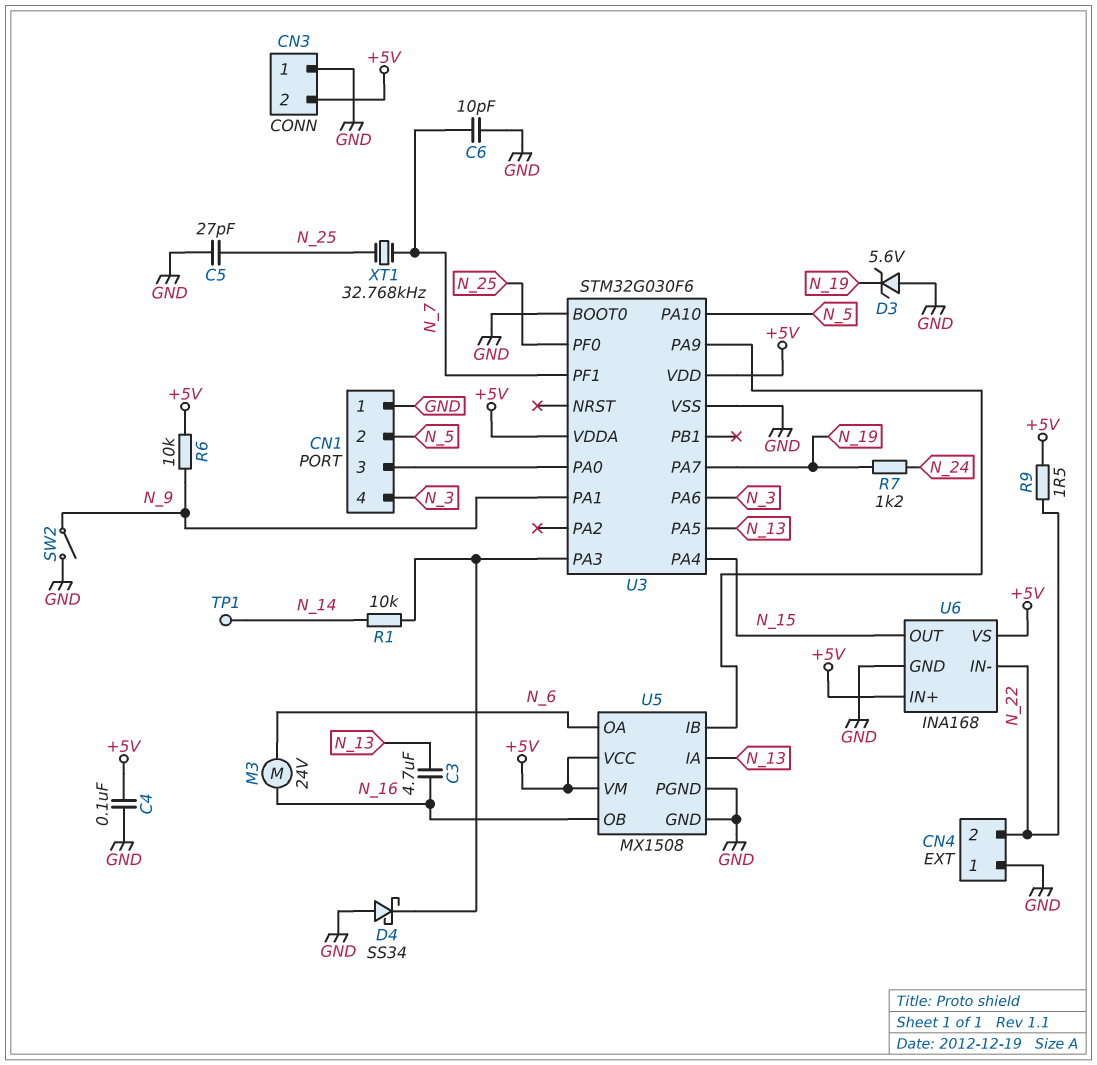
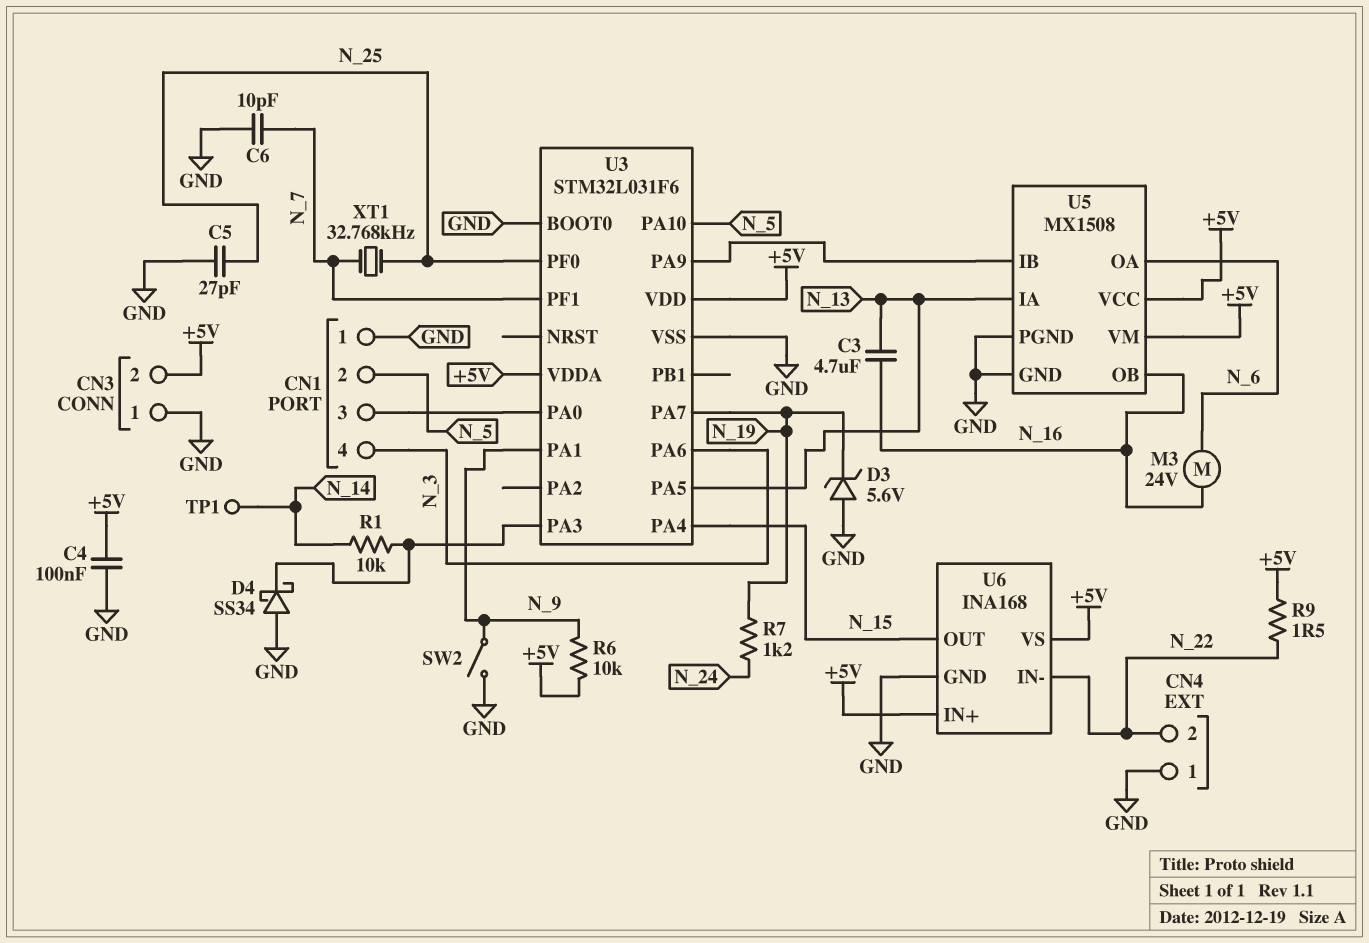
U3: STM32G030F6 -> STM32L031F6

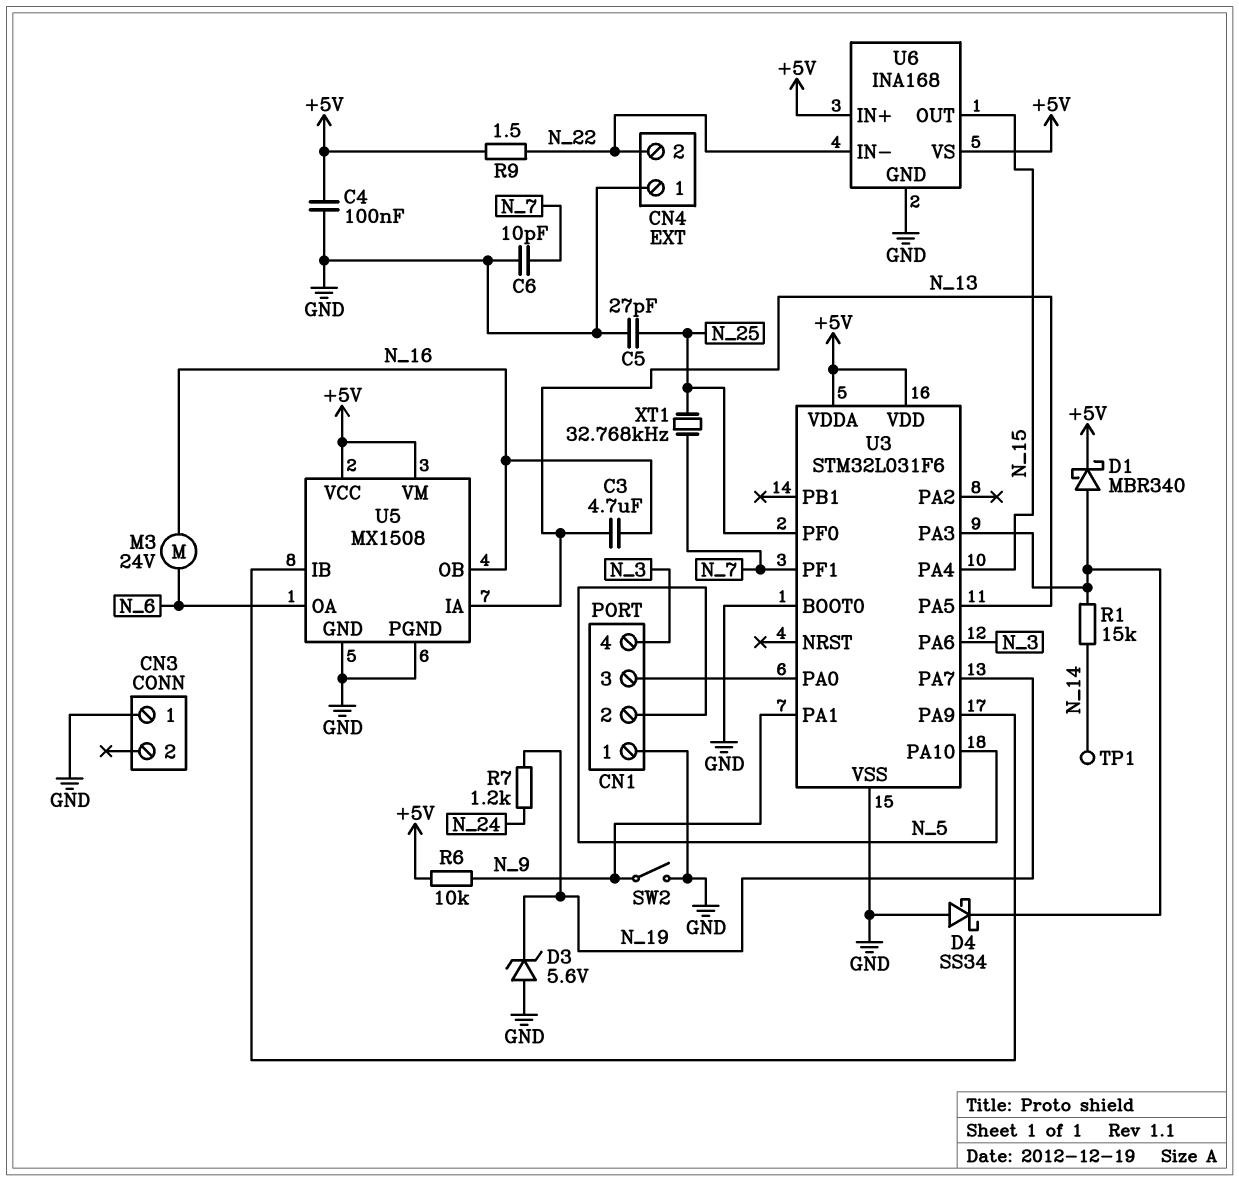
CN3 pin 2: +5V -> none
D1: none -> schottky MBR340 (A U3/PA3, K +5V)
R1: 10k (N_14, U3/PA3) -> 15k (N_14, U3/PA3)

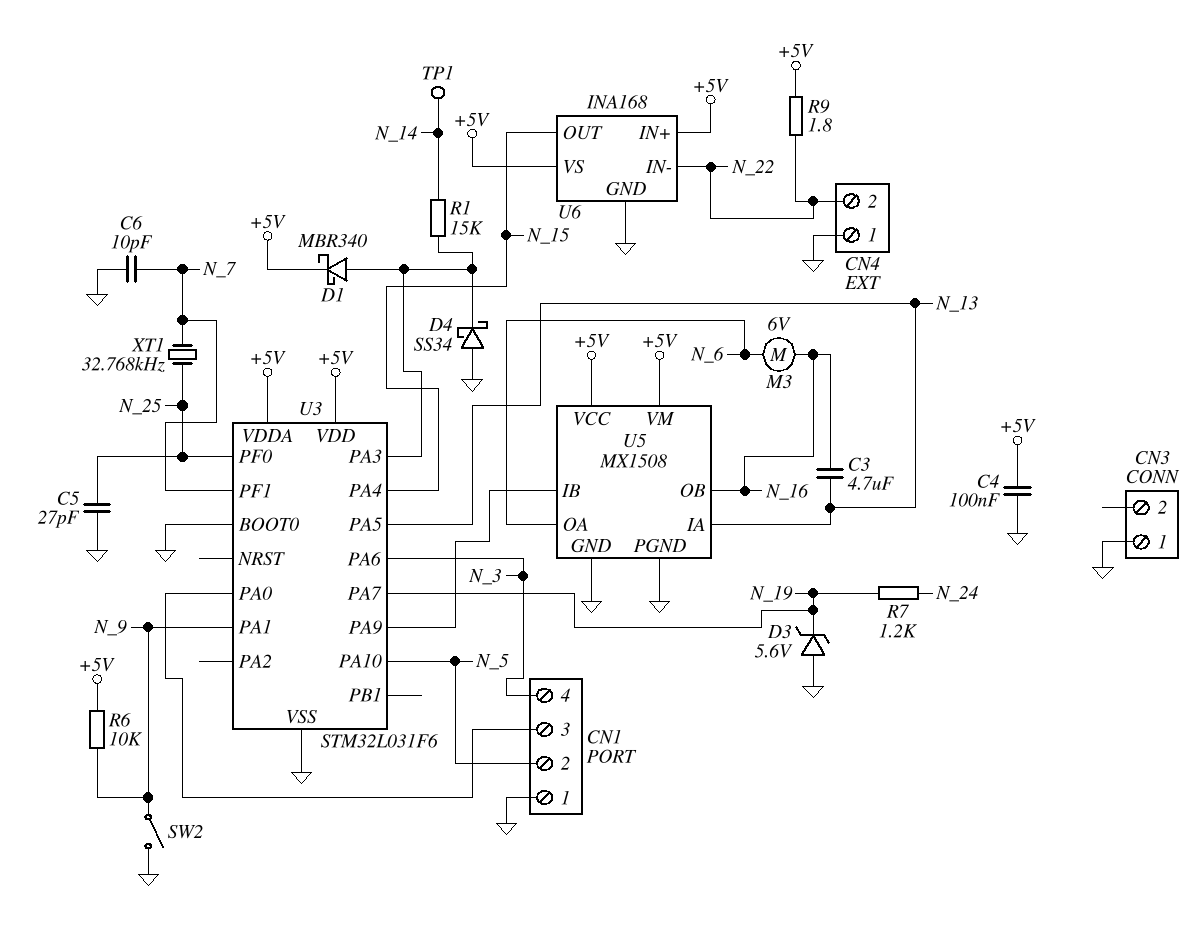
M3: motor 24V (N_6, N_16) -> motor 6V (N_6, N_16)
R9: 1.5 (+5V, N_22) -> 1.8 (+5V, N_22)

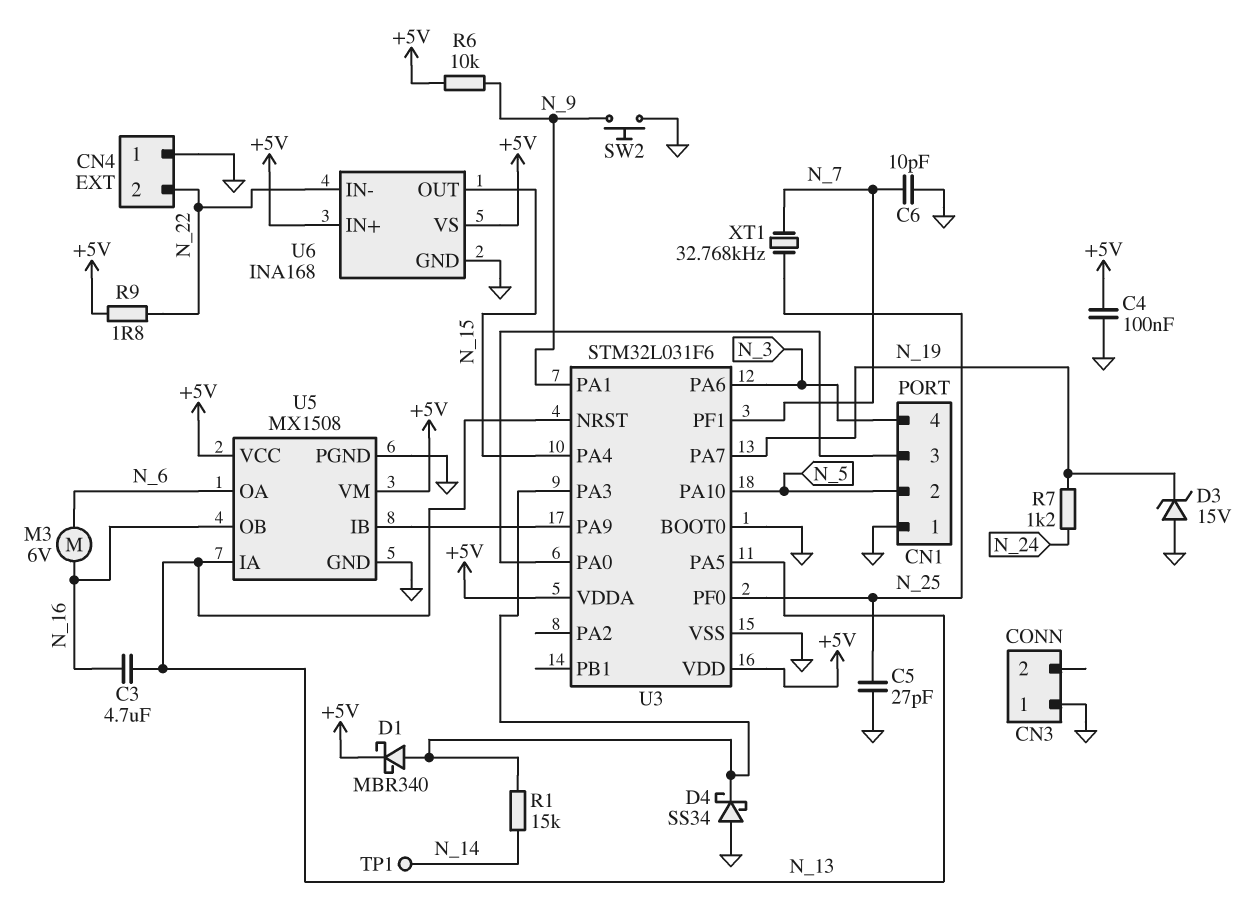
D3: zener 5.6V (A GND, K N_19) -> zener 15V (A GND, K N_19)
SW2: switch (GND, N_9) -> button (GND, N_9)
U3 pin NRST: none -> N_13

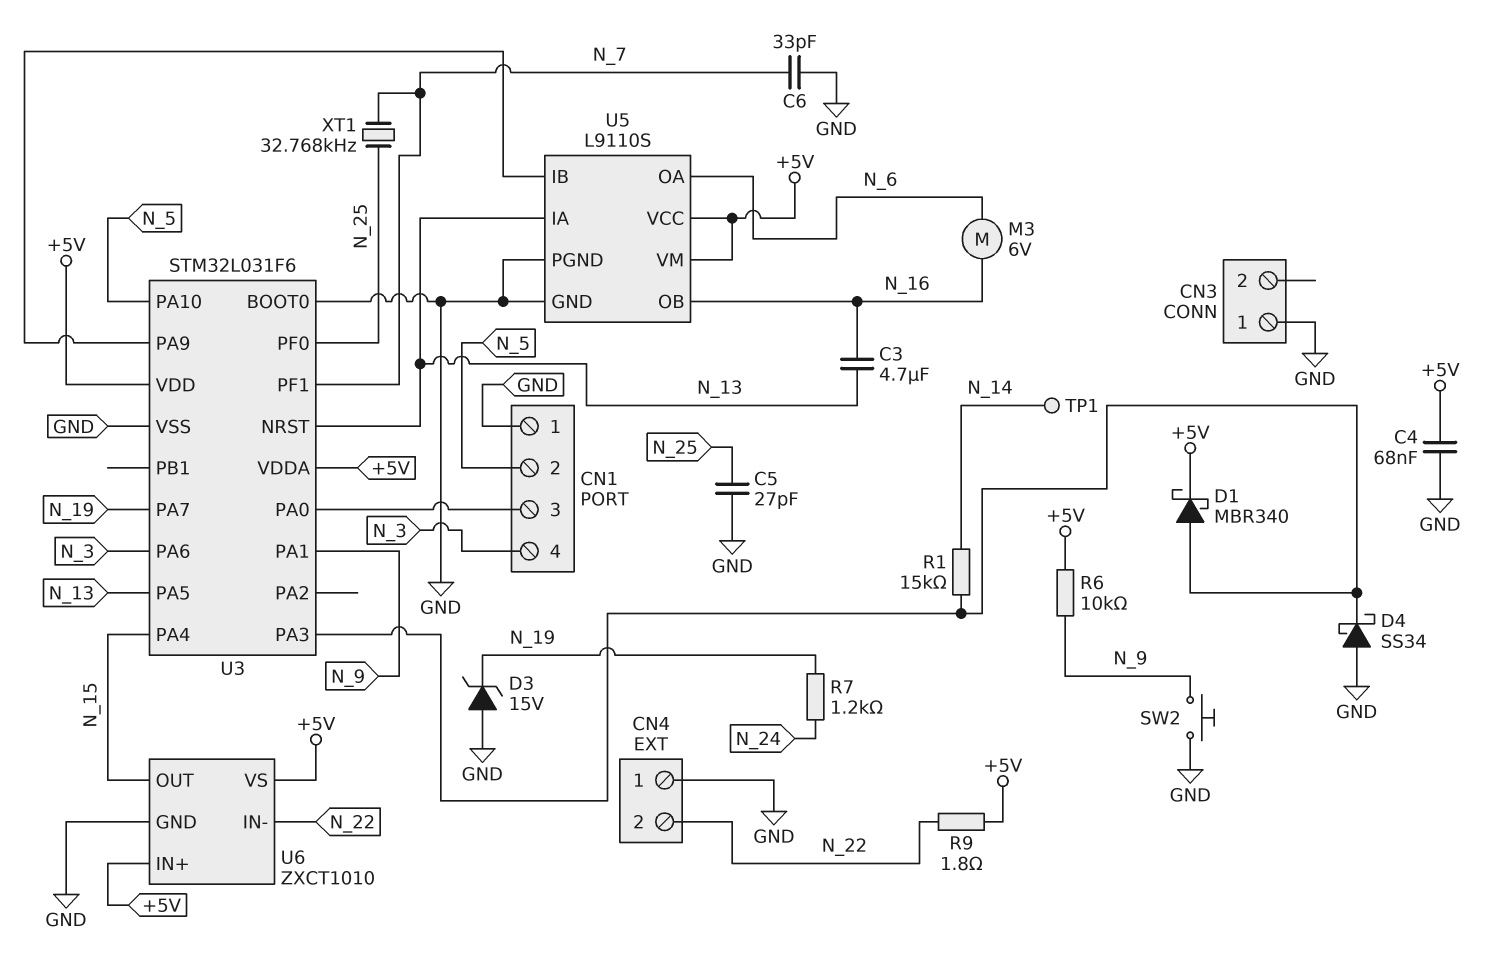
C4: 100nF (+5V, GND) -> 68nF (+5V, GND)
C6: 10pF (GND, N_7) -> 33pF (GND, N_7)
U5: MX1508 -> L9110S
U6: INA168 -> ZXCT1010

